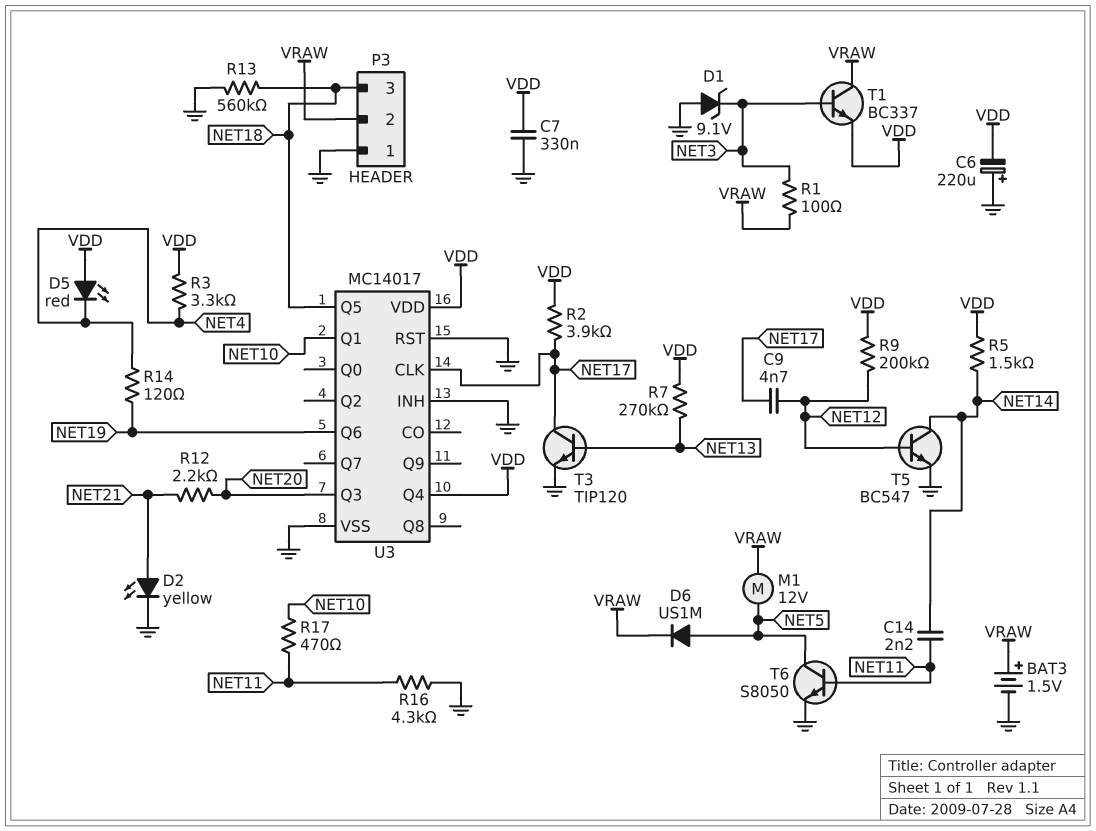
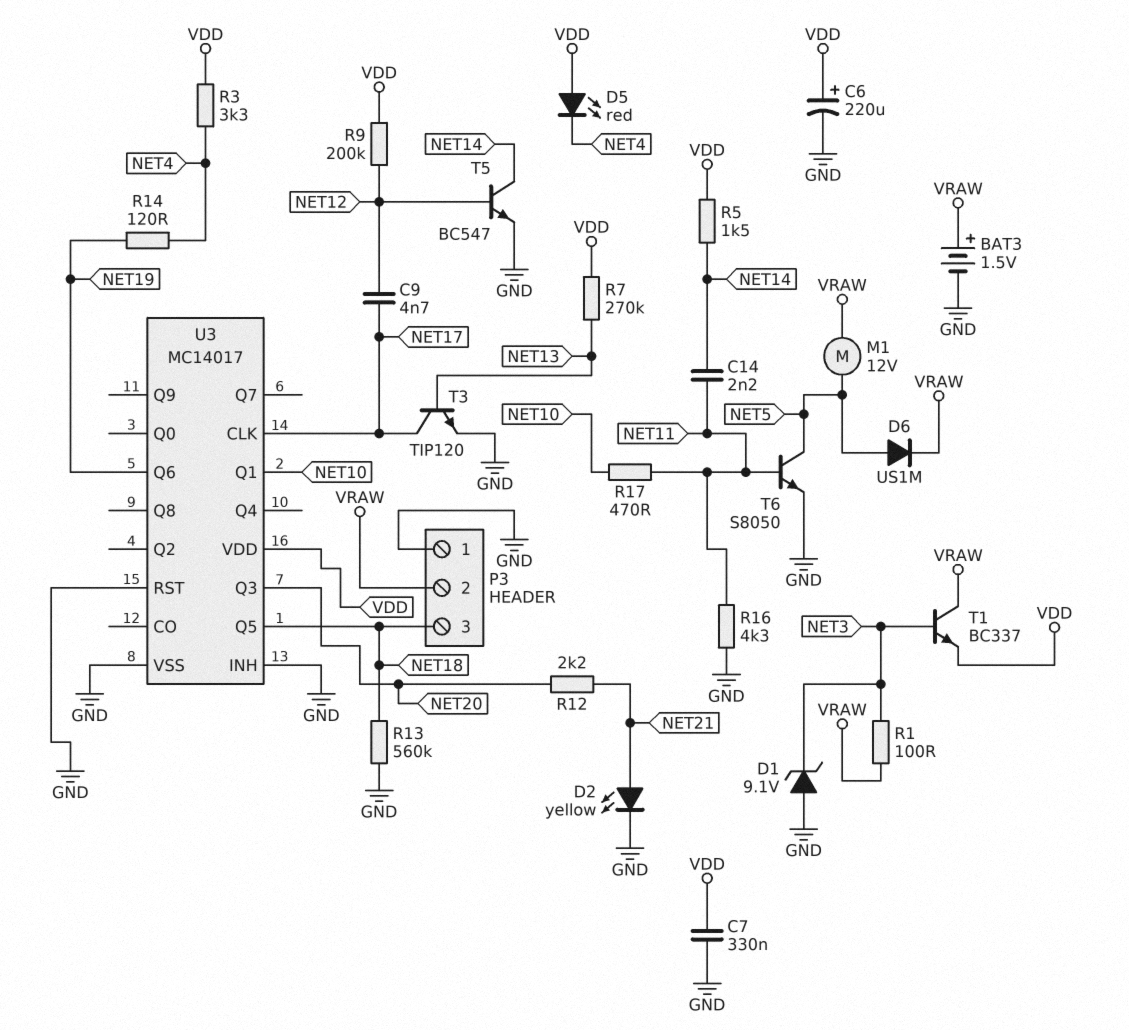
C6: 220uF (plus GND, minus VDD) -> 220uF (plus VDD, minus GND)
R2: 3.9k (NET17, VDD) -> none
U3 pin Q4: VDD -> none

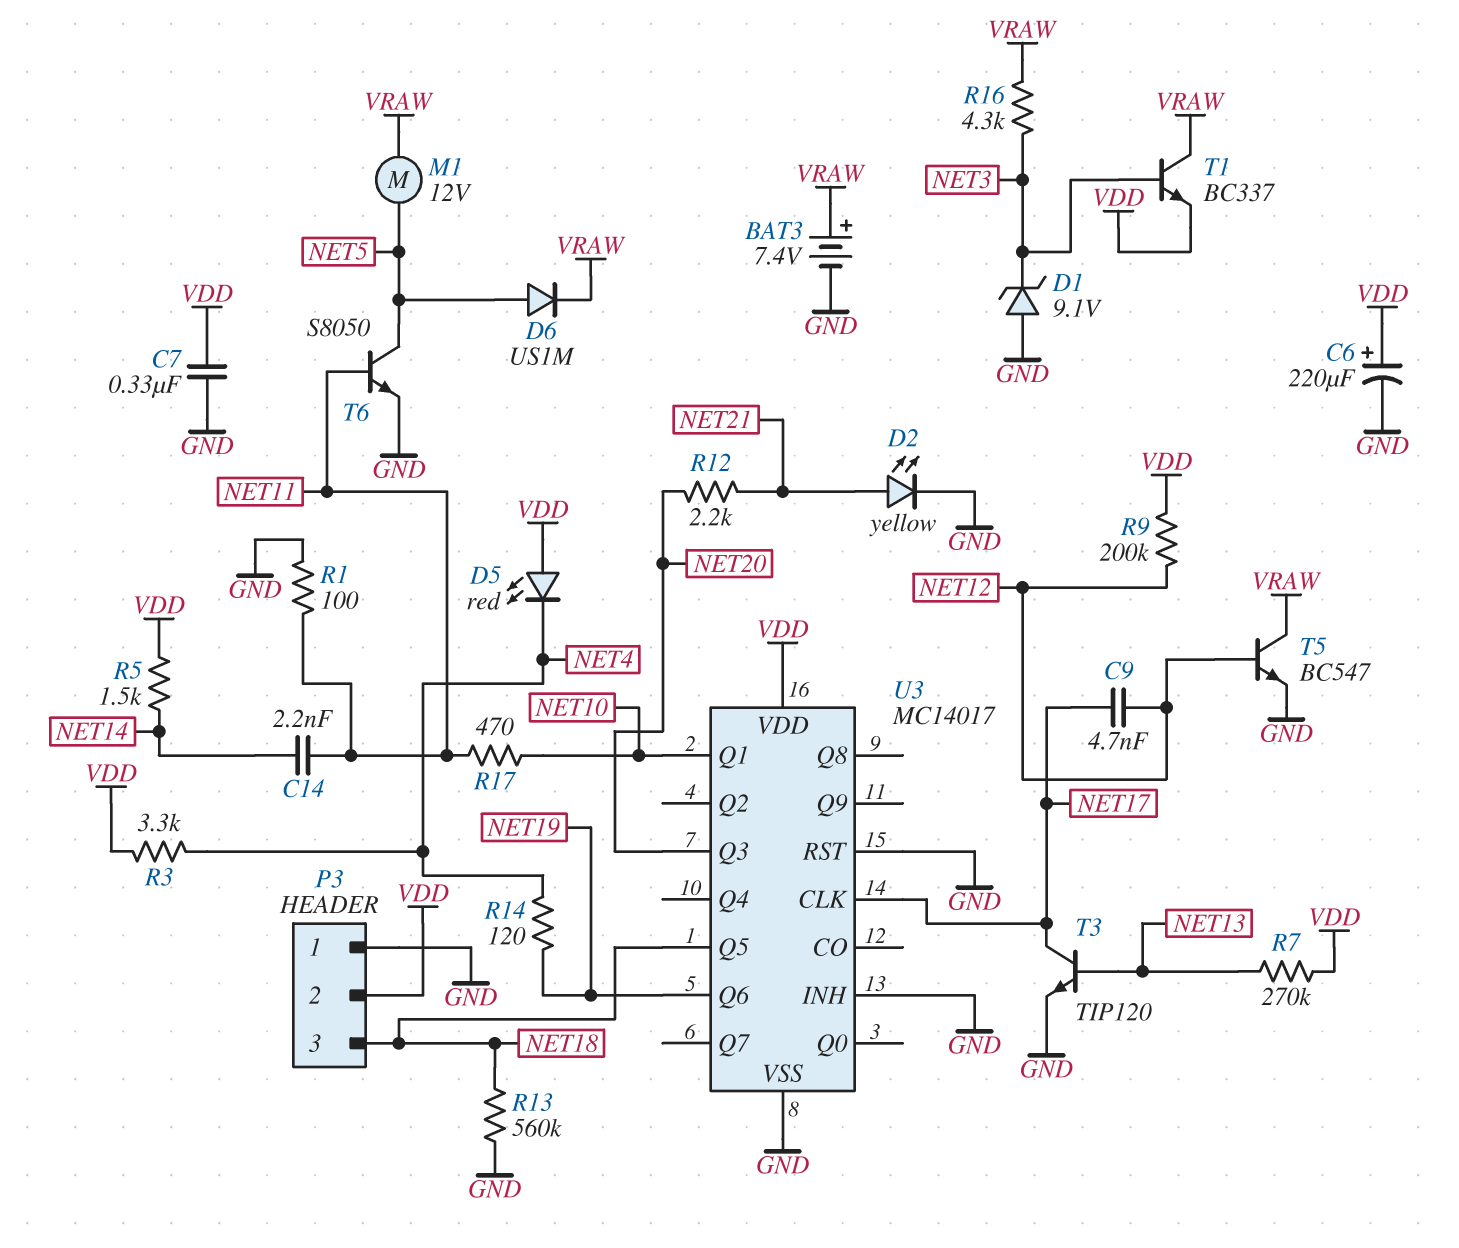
BAT3: 1.5V (plus VRAW, minus GND) -> 7.4V (plus VRAW, minus GND)
P3 pin 2: VRAW -> VDD
R1: 100 (NET3, VRAW) -> 100 (GND, NET11)
R16: 4.3k (GND, NET11) -> 4.3k (NET3, VRAW)
T5: NPN BC547 (B NET12, C NET14, E GND) -> NPN BC547 (B NET12, C VRAW, E GND)

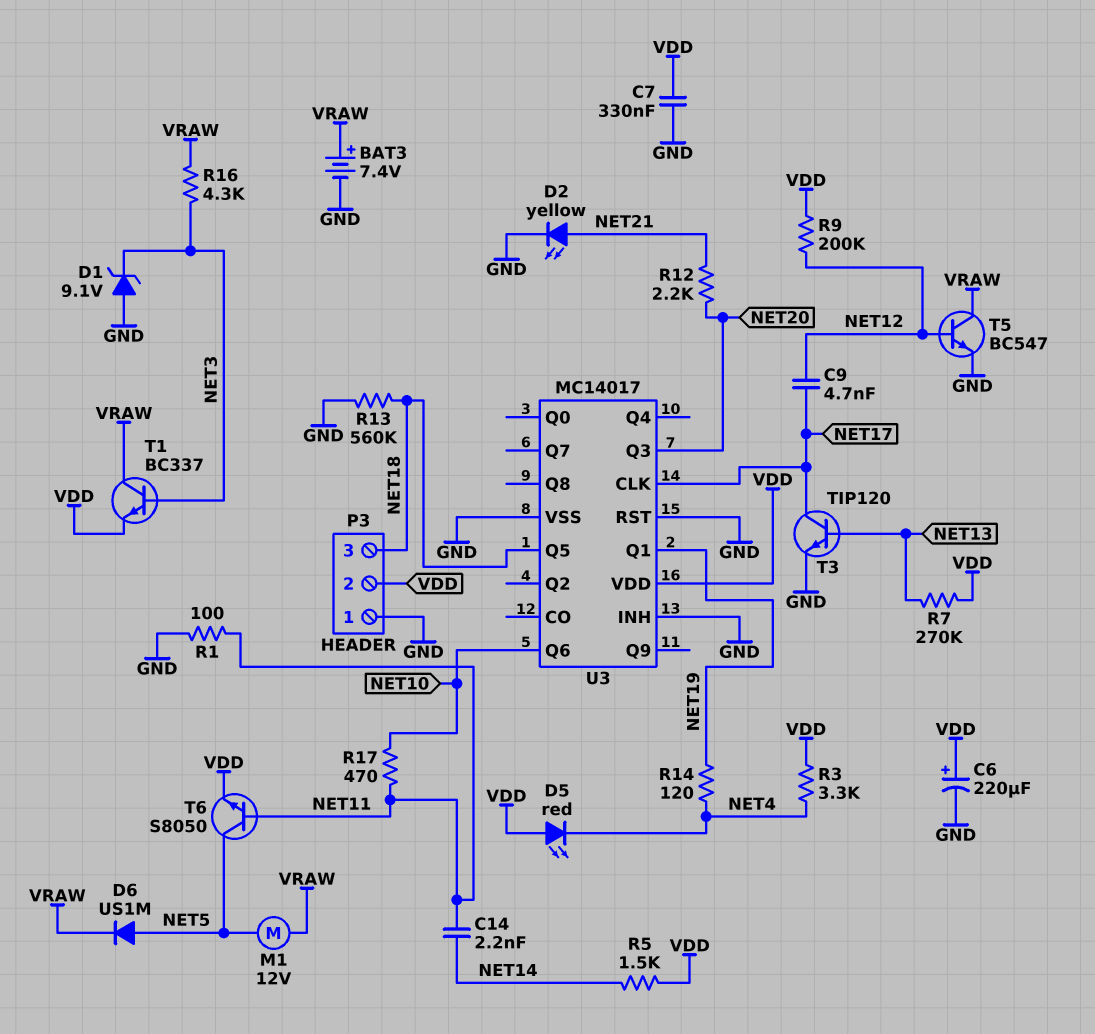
T6: NPN S8050 (B NET11, C NET5, E GND) -> NPN S8050 (B NET11, C NET5, E VDD)
U3 pin Q1: NET10 -> NET19
U3 pin Q6: NET19 -> NET10

